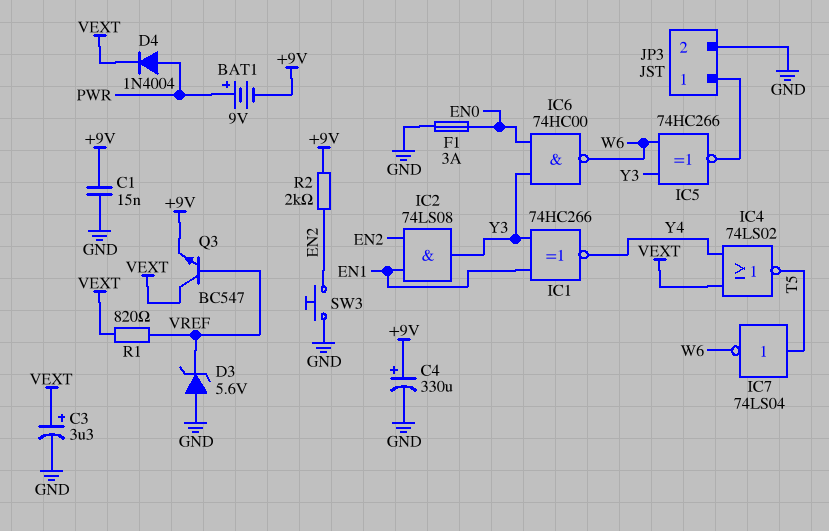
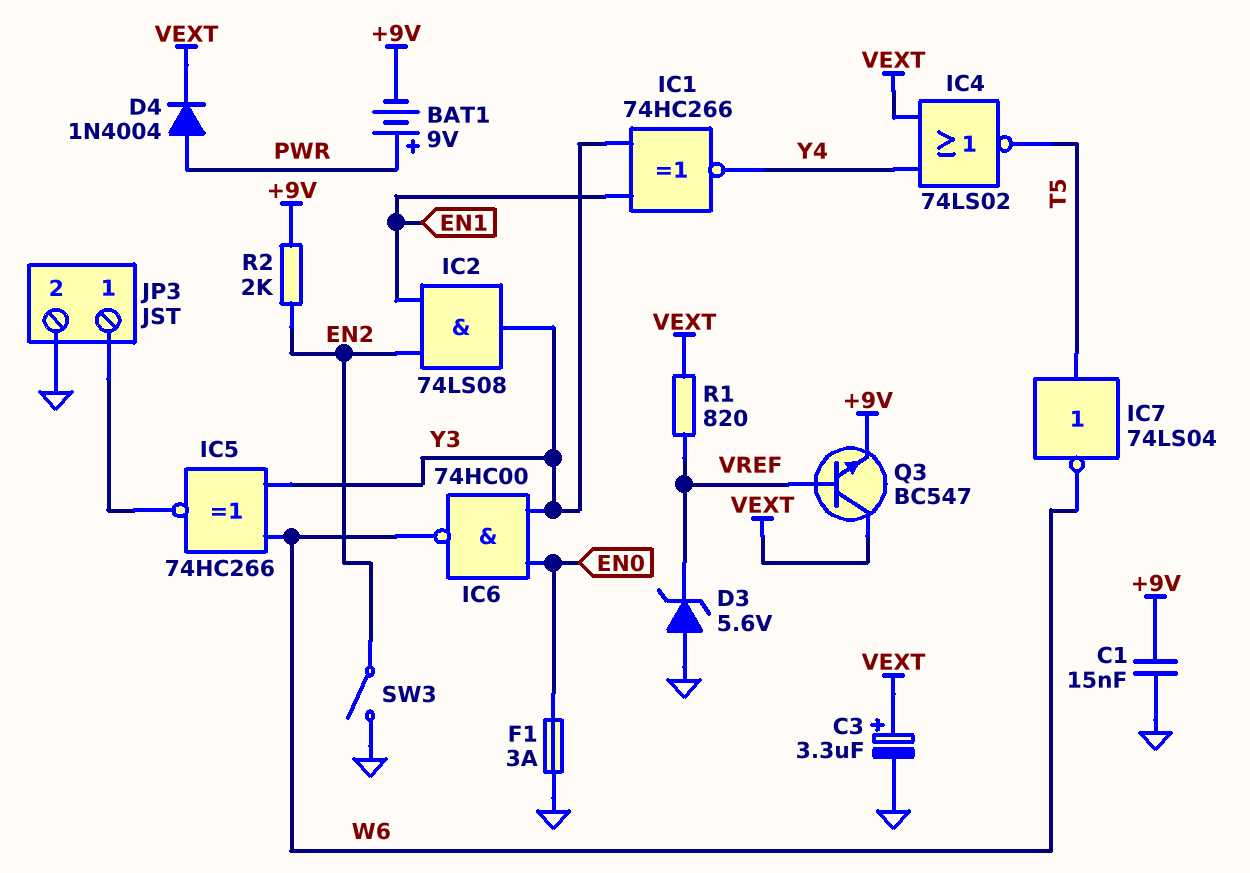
C4: 330uF (plus +9V, minus GND) -> none
SW3: button (EN2, GND) -> switch (EN2, GND)

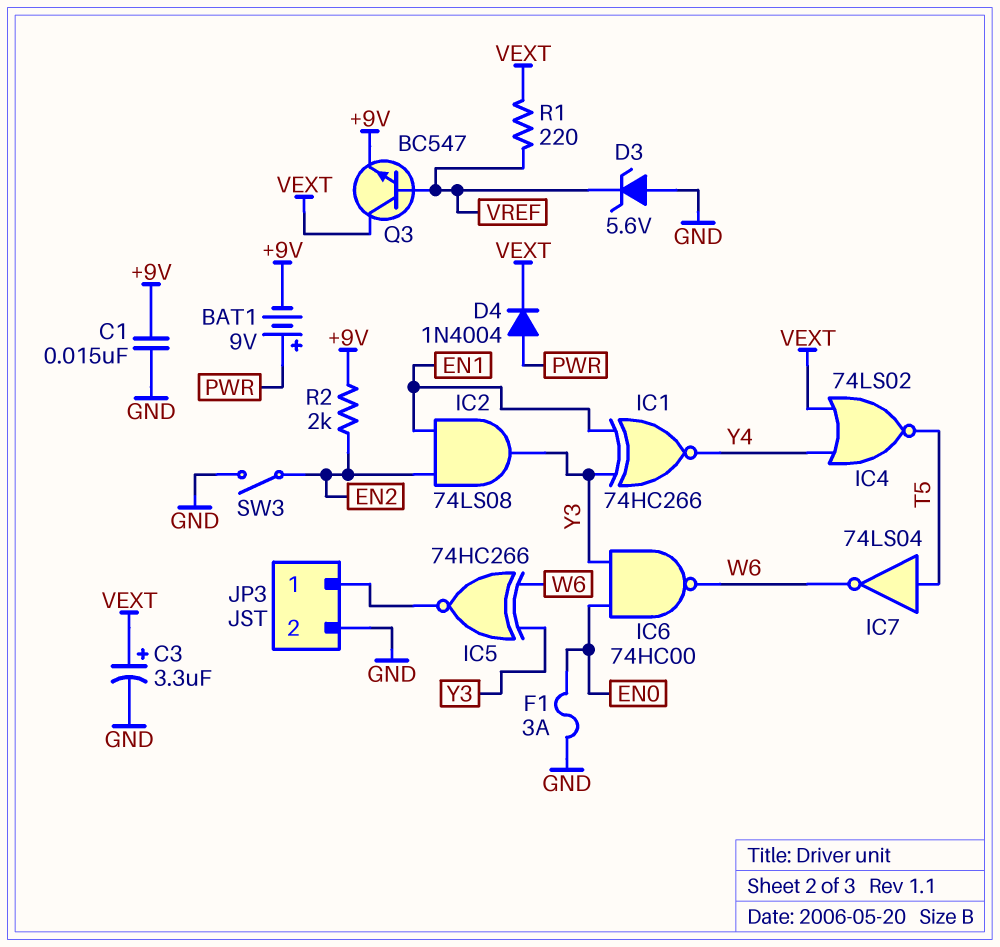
R1: 820 (VEXT, VREF) -> 220 (VEXT, VREF)

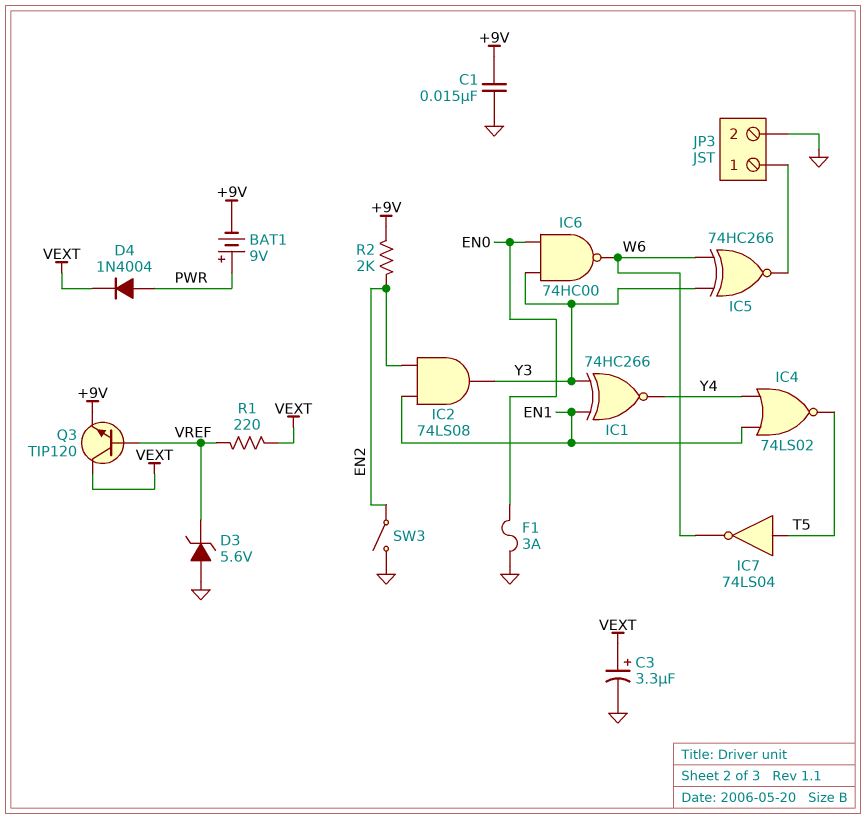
IC4: NOR 74LS02 (in VEXT, in Y4, out T5) -> NOR 74LS02 (in EN1, in Y4, out T5)
Q3: NPN BC547 (B VREF, C VEXT, E +9V) -> NPN TIP120 (B VREF, C VEXT, E +9V)

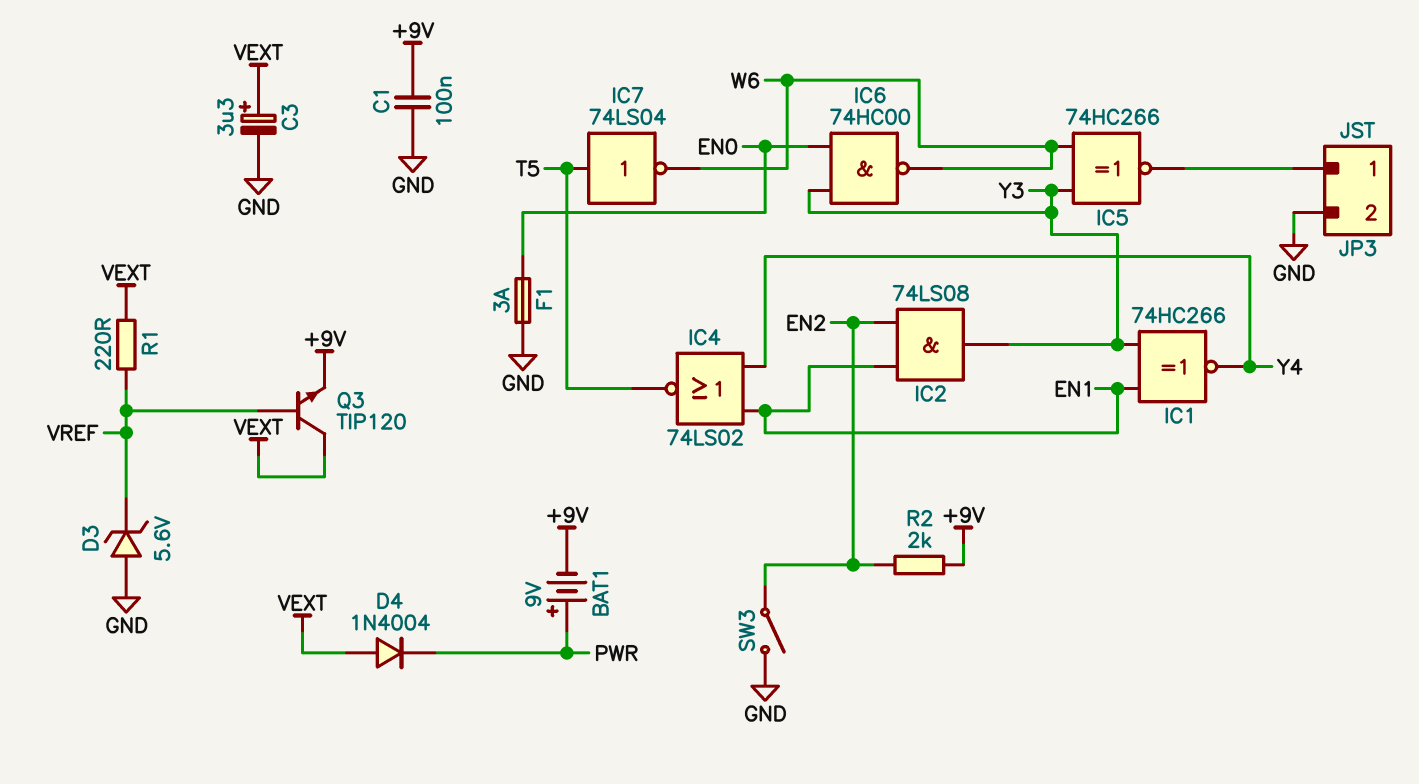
C1: 15nF (+9V, GND) -> 100nF (+9V, GND)
D4: diode 1N4004 (A PWR, K VEXT) -> diode 1N4004 (A VEXT, K PWR)

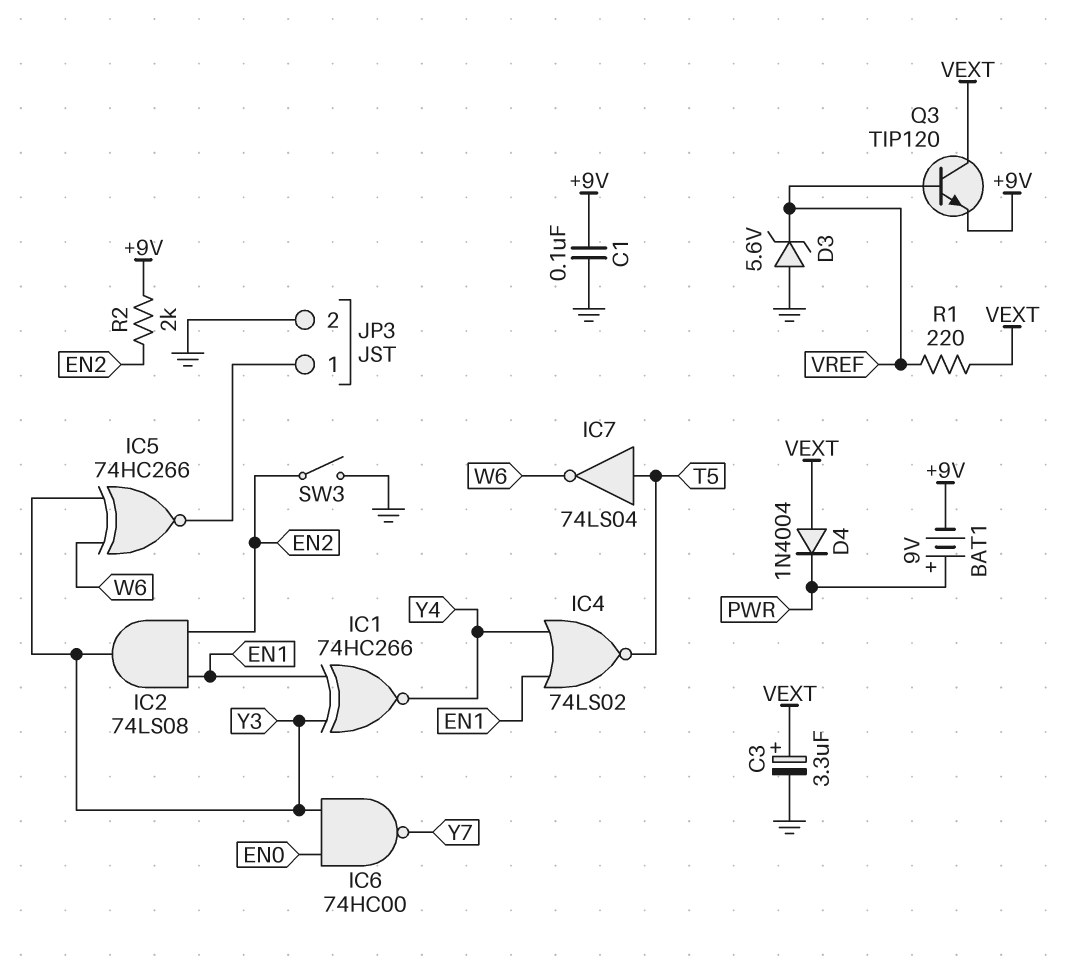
F1: 3A (EN0, GND) -> none
IC6: NAND 74HC00 (in EN0, in Y3, out W6) -> NAND 74HC00 (in EN0, in Y3, out Y7)

